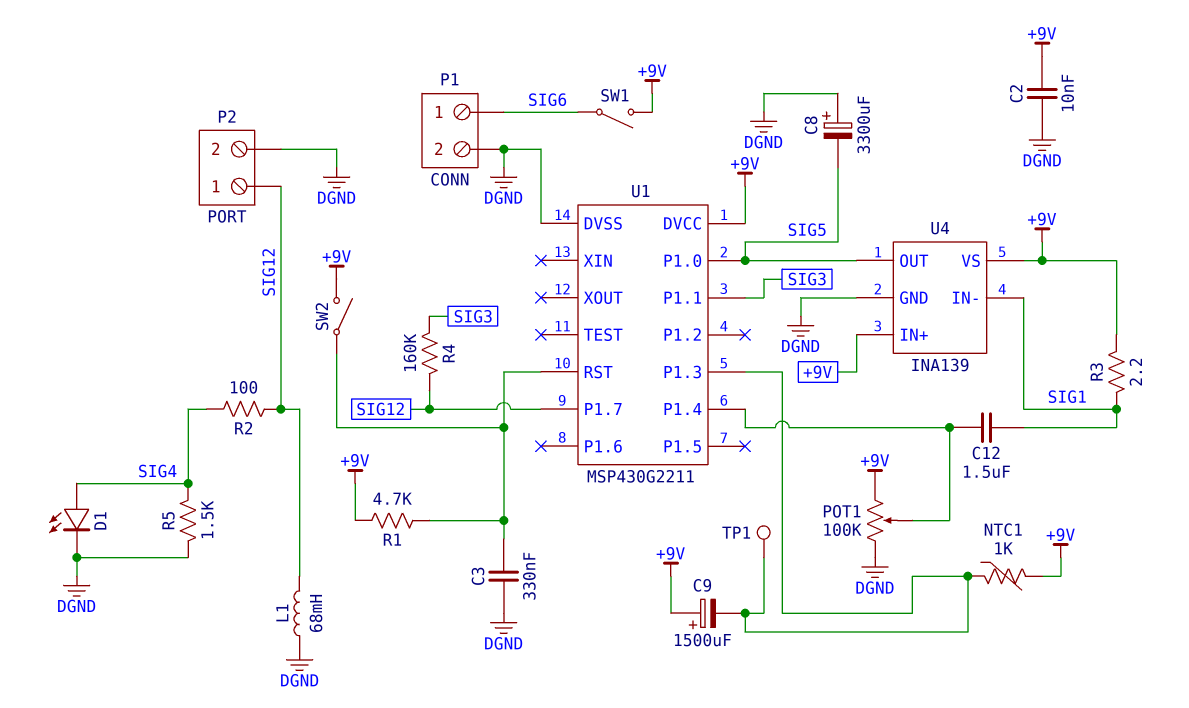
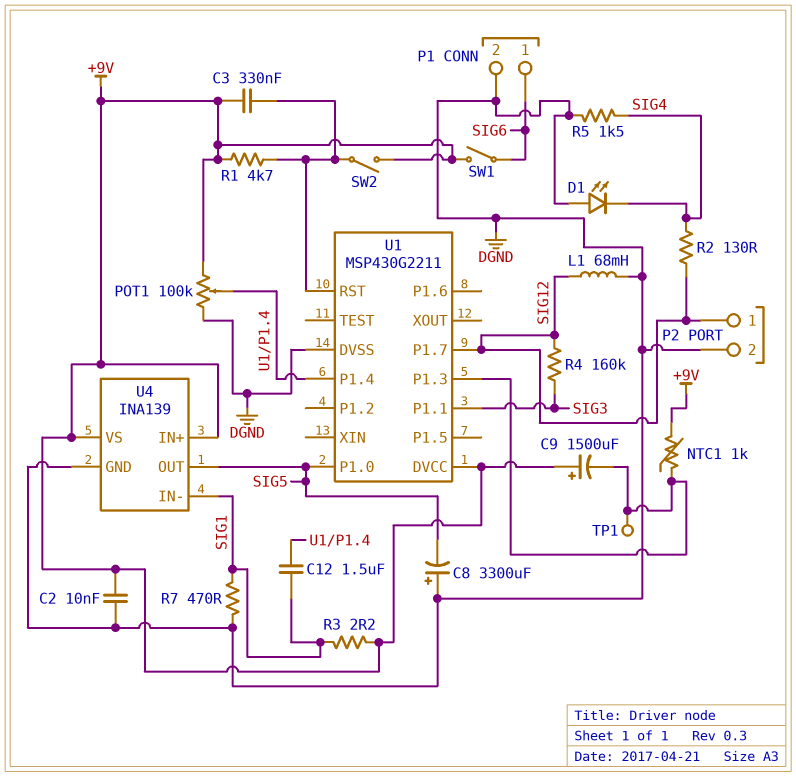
C3: 330nF (DGND, U1/RST) -> 330nF (+9V, U1/RST)
D1: LED (A SIG4, K DGND) -> LED (A DGND, K SIG4)
R2: 100 (SIG4, SIG12) -> 130 (SIG4, SIG12)
R7: none -> 470 (DGND, SIG1)

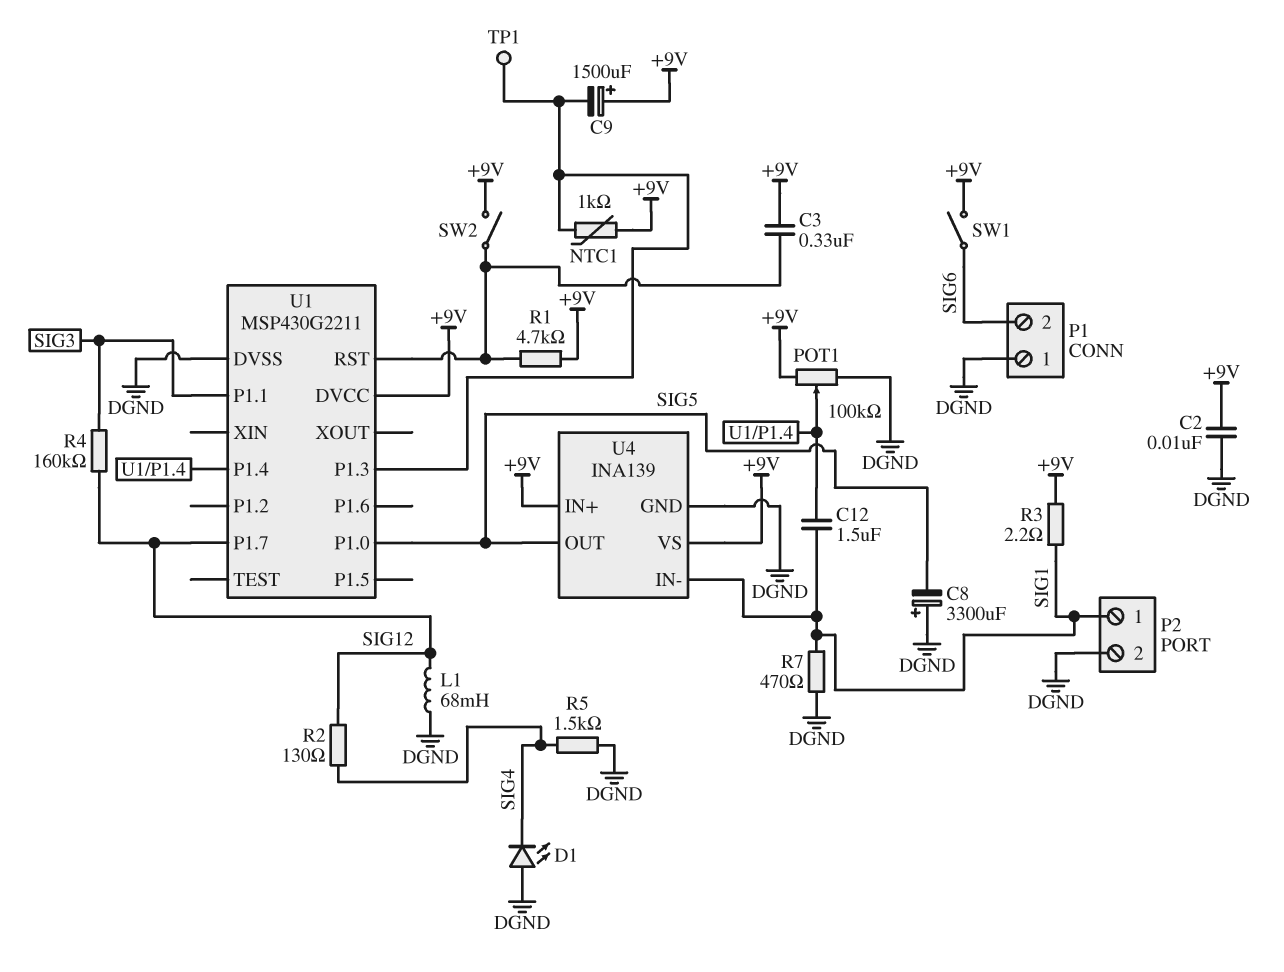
P1 pin 1: SIG6 -> DGND
P1 pin 2: DGND -> SIG6
P2 pin 1: SIG12 -> SIG1

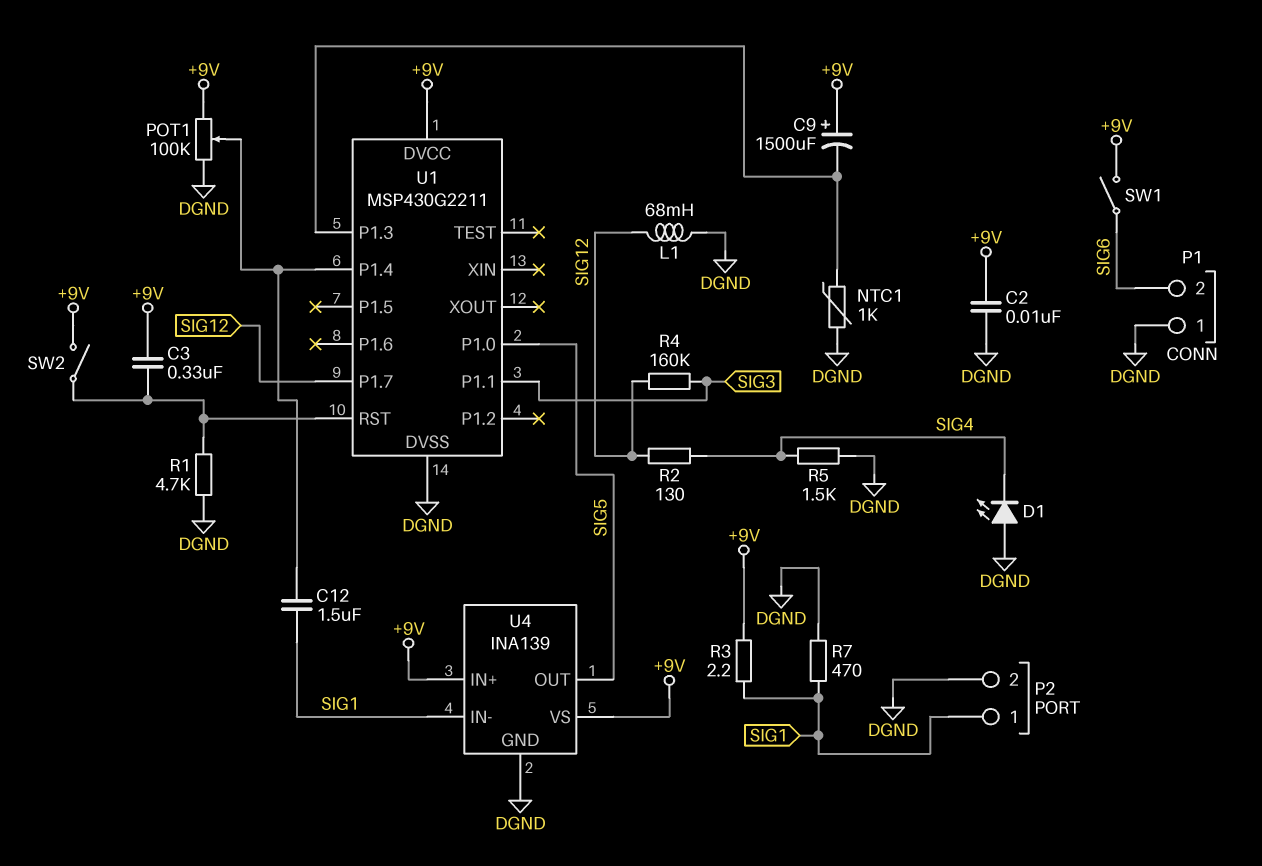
C8: 3300uF (plus DGND, minus SIG5) -> none
NTC1: 1k (+9V, U1/P1.3) -> 1k (DGND, U1/P1.3)
R1: 4.7k (+9V, U1/RST) -> 4.7k (DGND, U1/RST)
TP1: test point (U1/P1.3) -> none

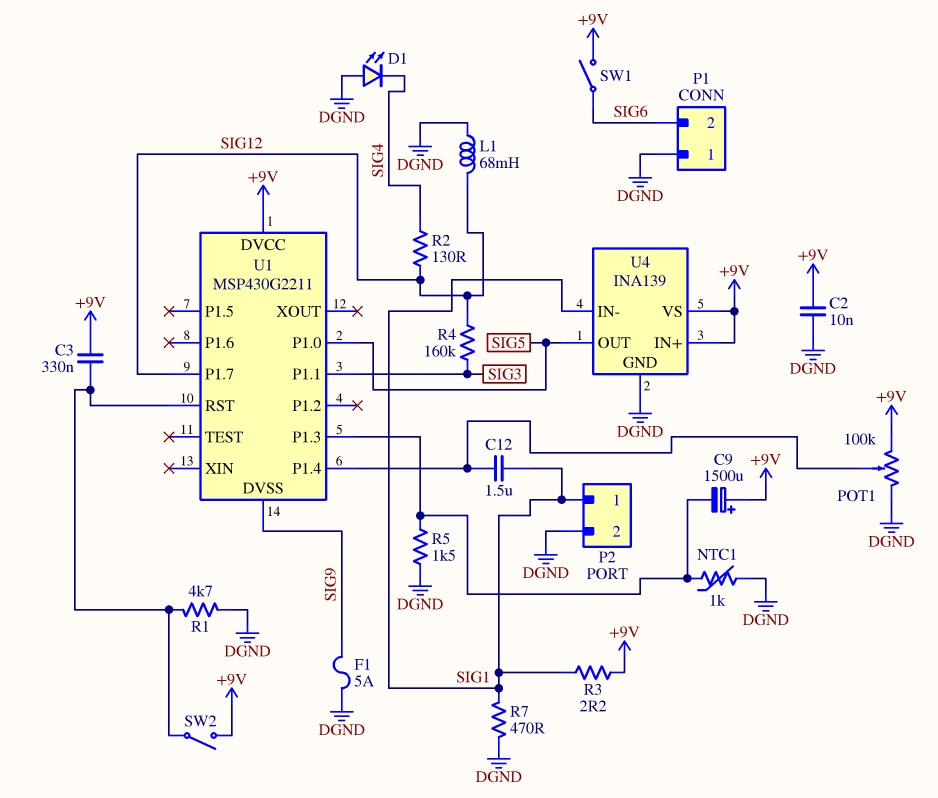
F1: none -> 5A (DGND, SIG9)
R5: 1.5k (DGND, SIG4) -> 1.5k (DGND, U1/P1.3)
U1 pin DVSS: DGND -> SIG9

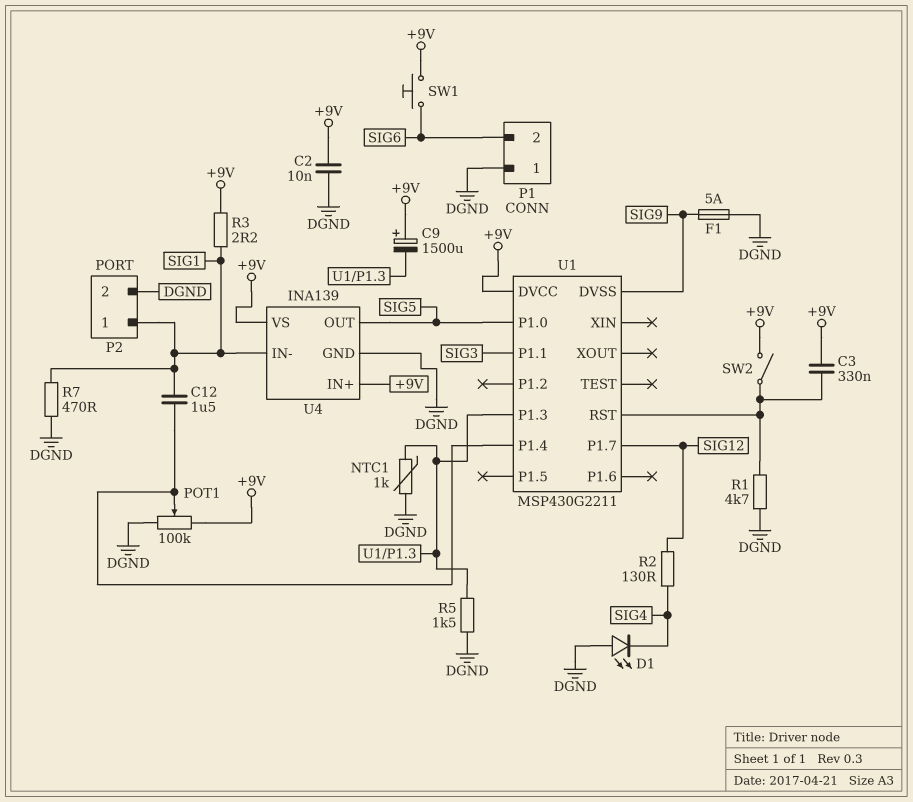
L1: 68mH (DGND, SIG12) -> none
R4: 160k (SIG3, SIG12) -> none
SW1: switch (+9V, SIG6) -> button (+9V, SIG6)

